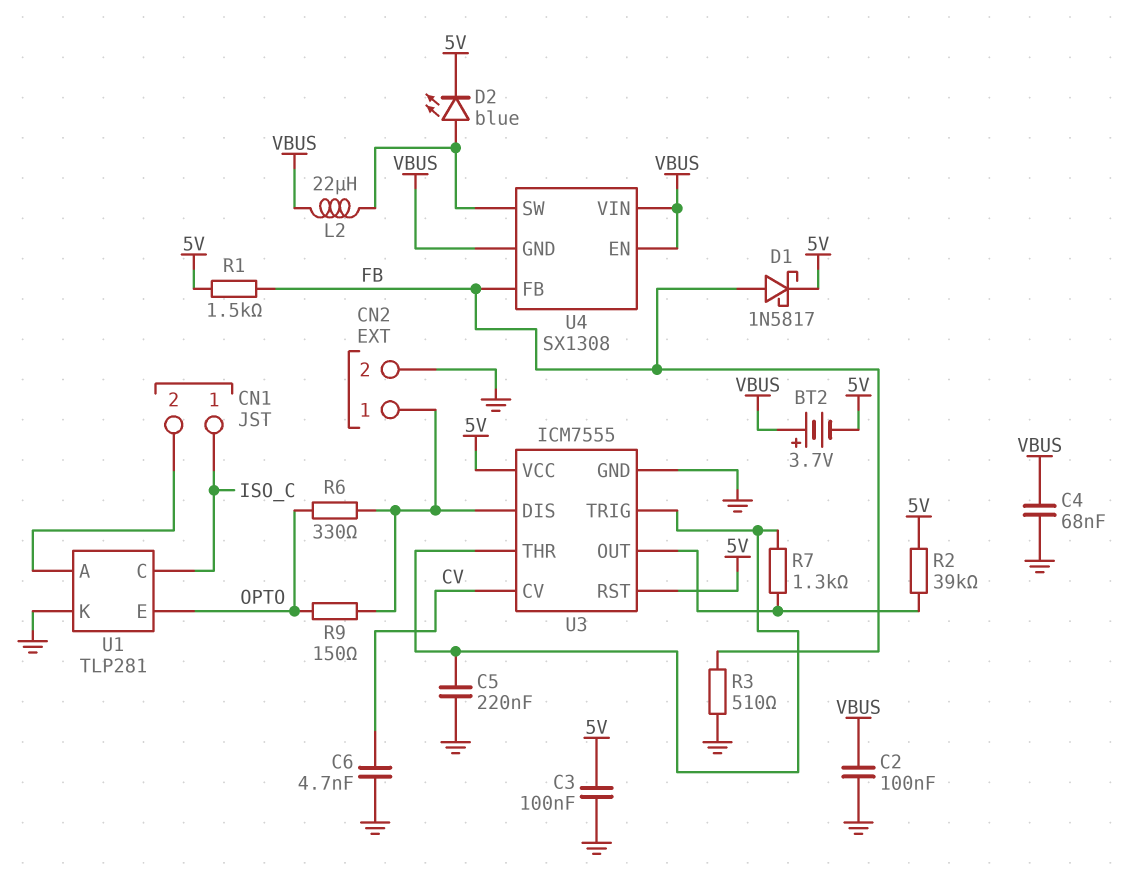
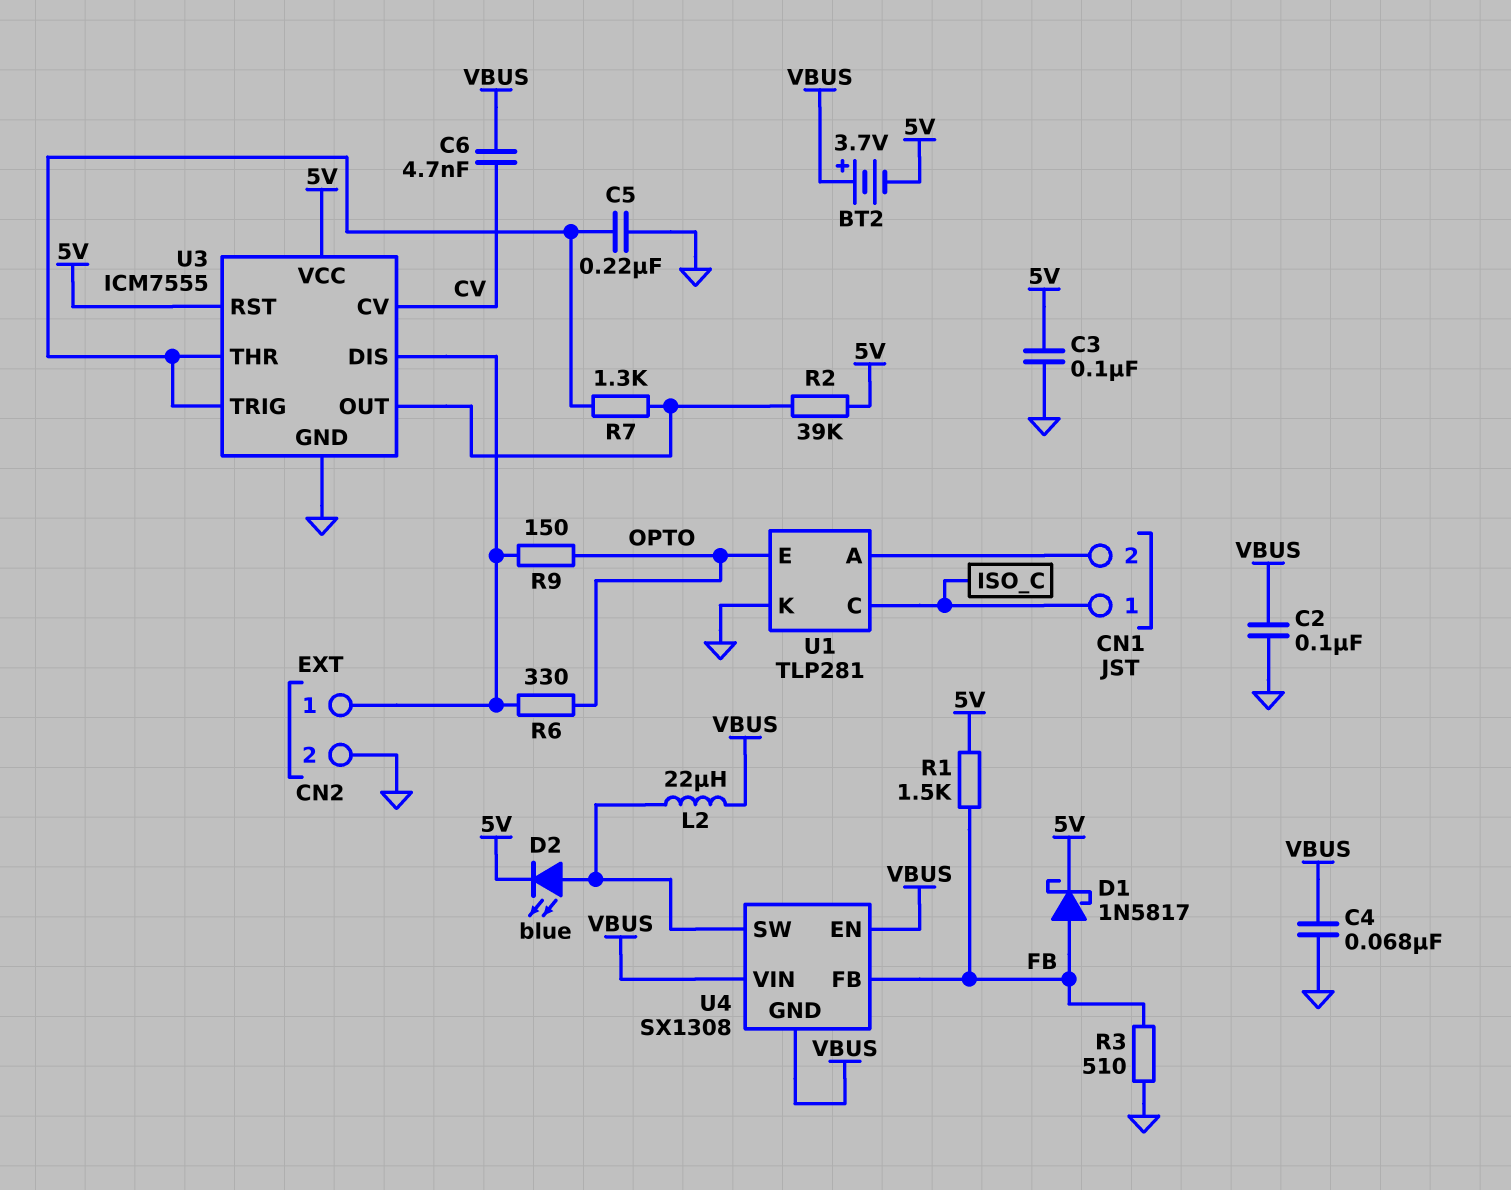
C6: 4.7nF (CV, GND) -> 4.7nF (CV, VBUS)

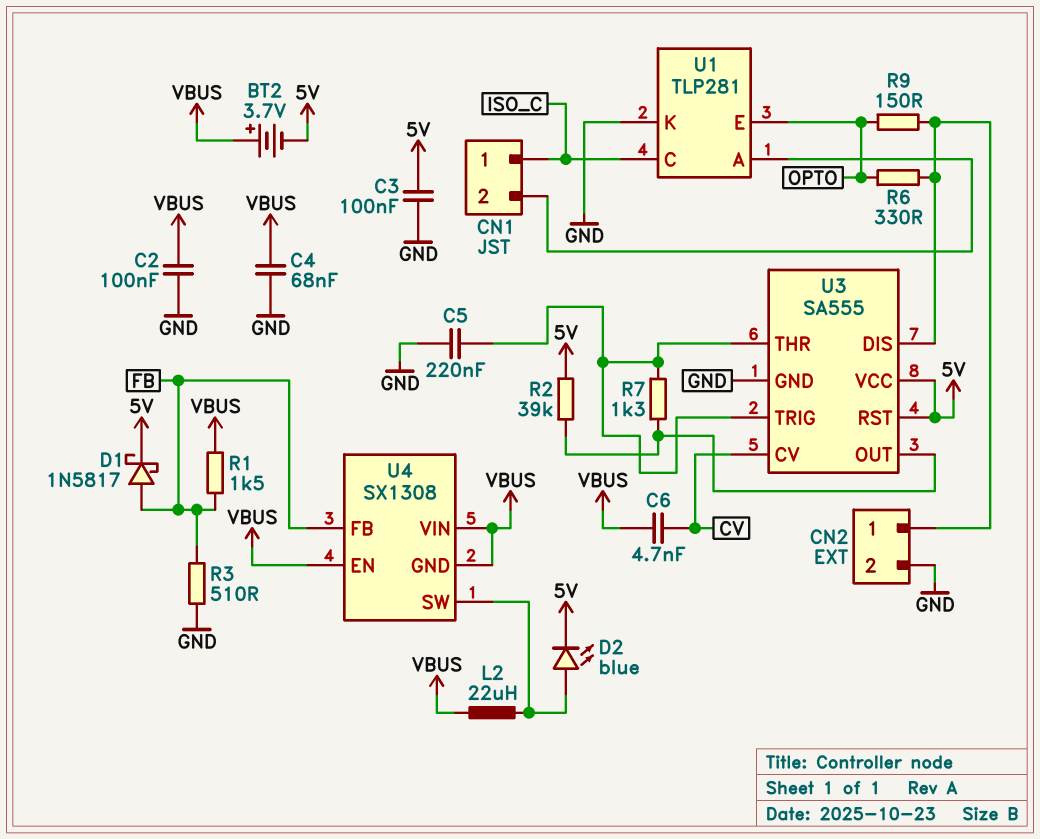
R1: 1.5k (5V, FB) -> 1.5k (FB, VBUS)
U3: ICM7555 -> SA555

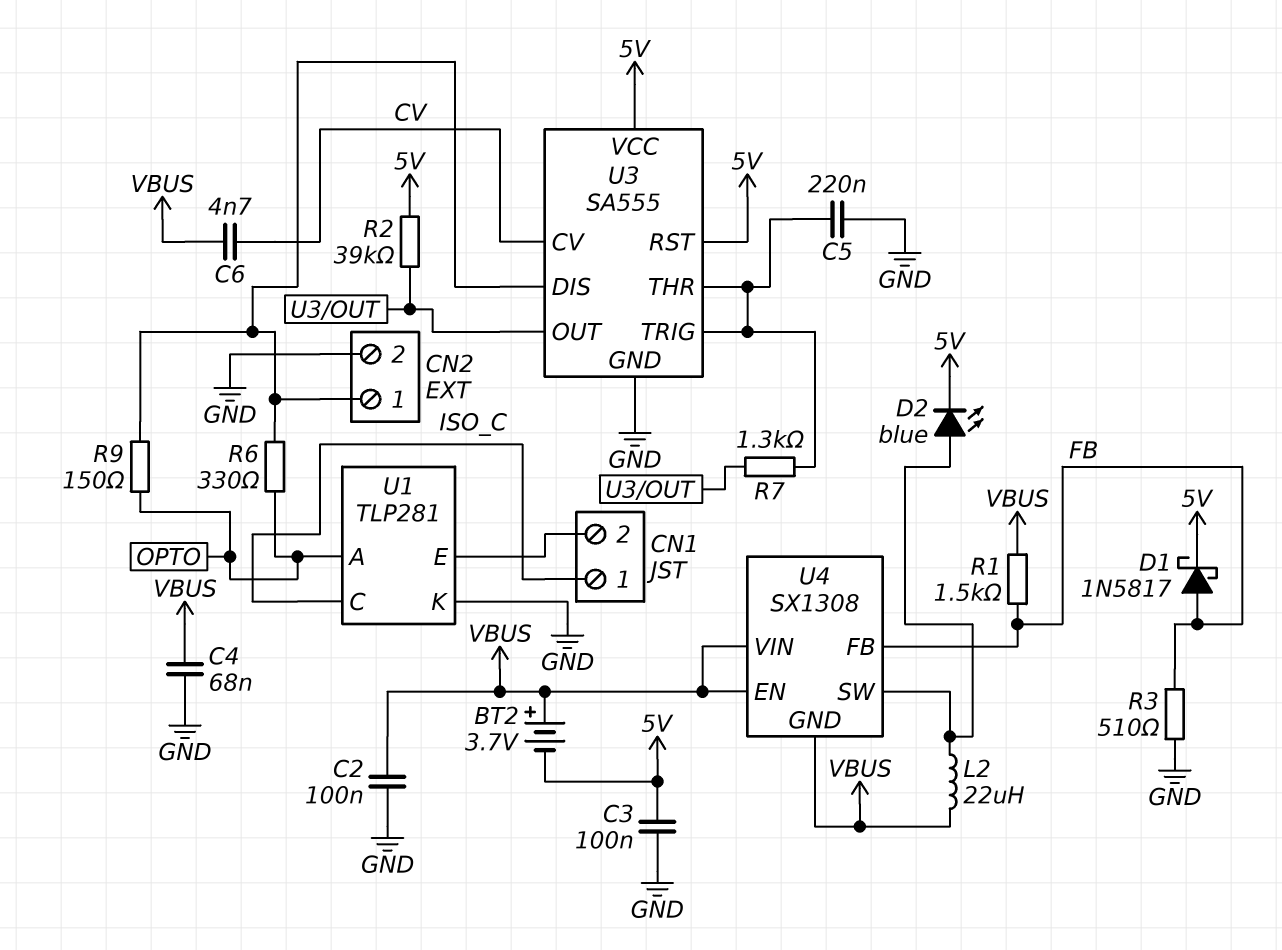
U1 pin A: CN1/2 -> OPTO
U1 pin E: OPTO -> CN1/2

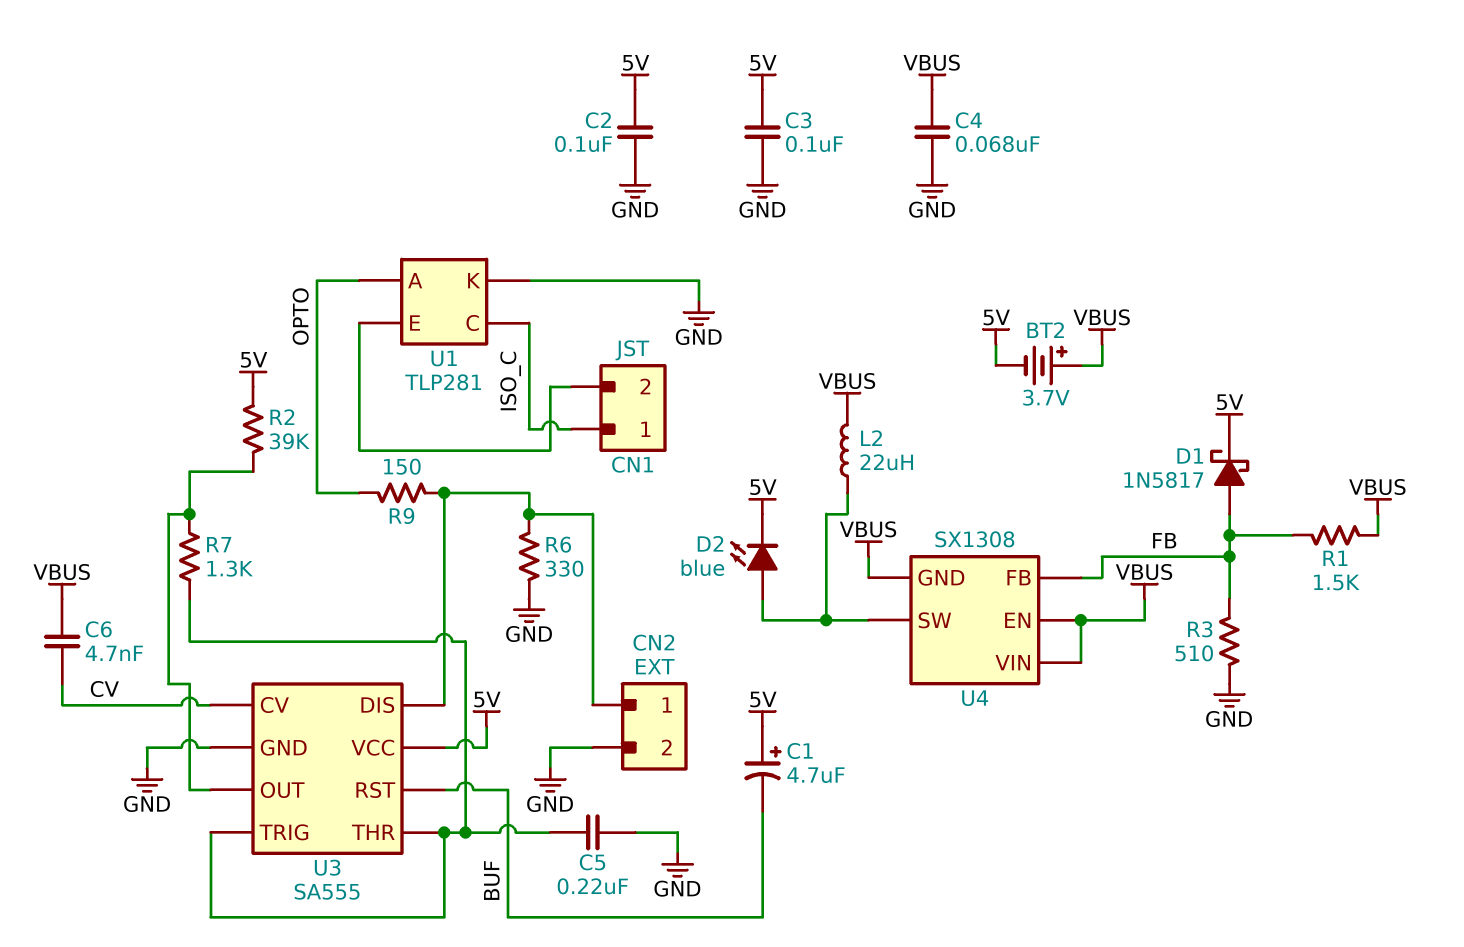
C1: none -> 4.7uF (plus 5V, minus BUF)
C2: 100nF (GND, VBUS) -> 100nF (5V, GND)
R6: 330 (CN2/1, OPTO) -> 330 (CN2/1, GND)
U3 pin RST: 5V -> BUF

